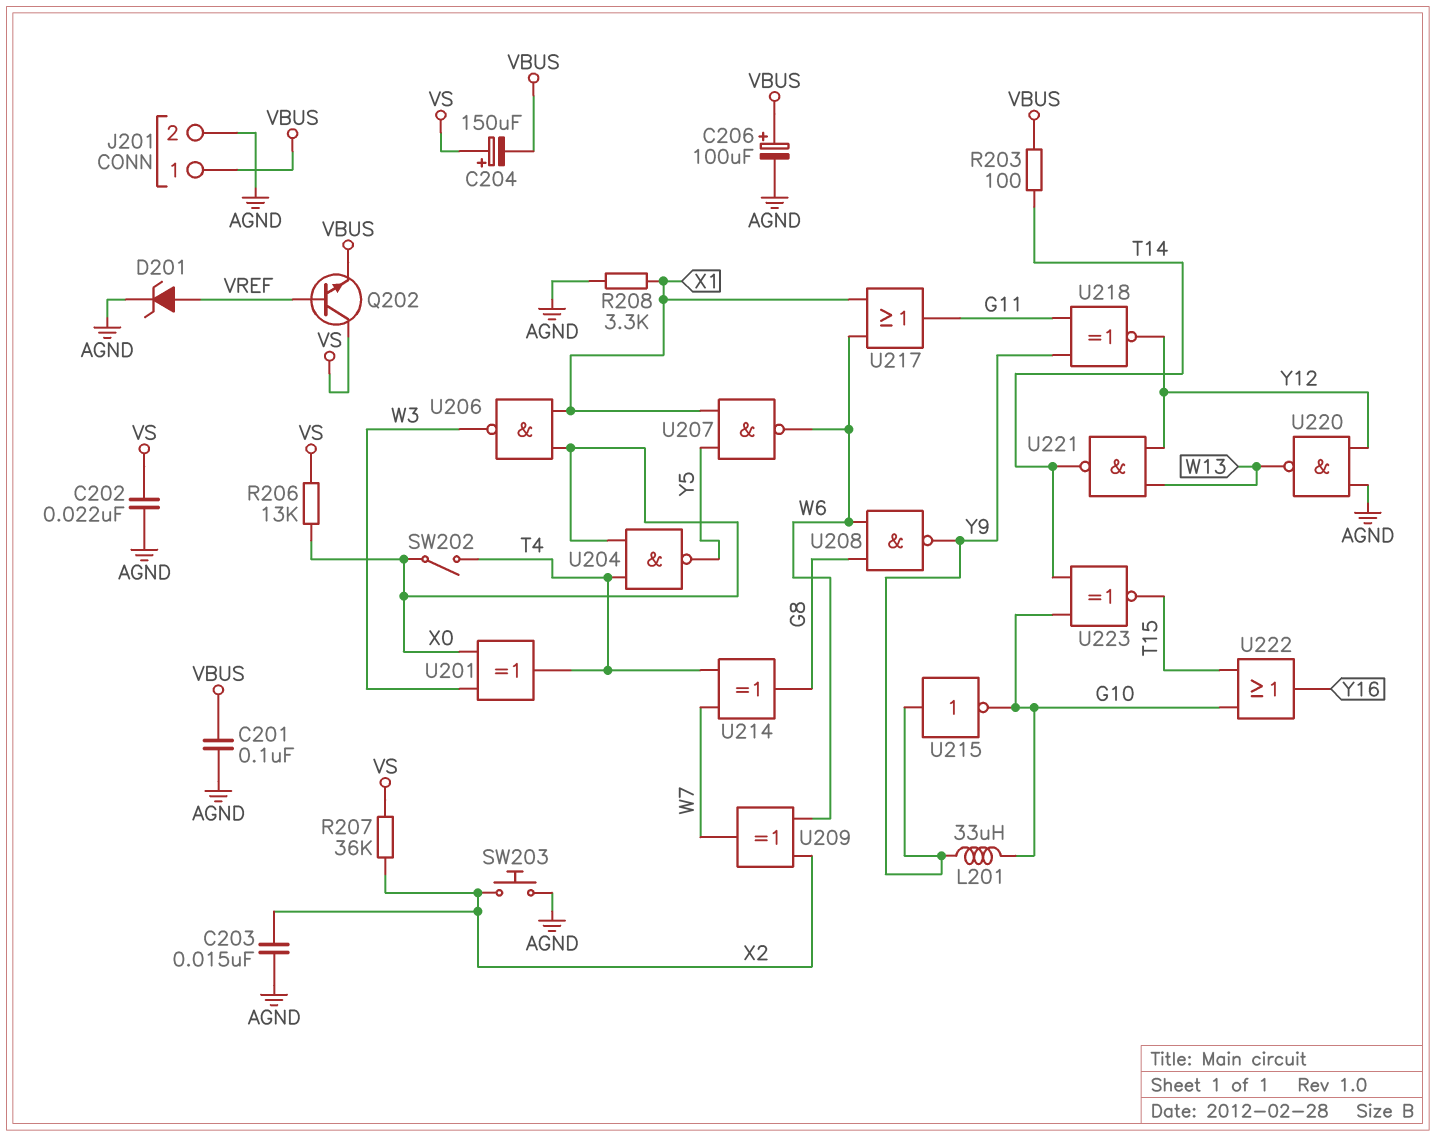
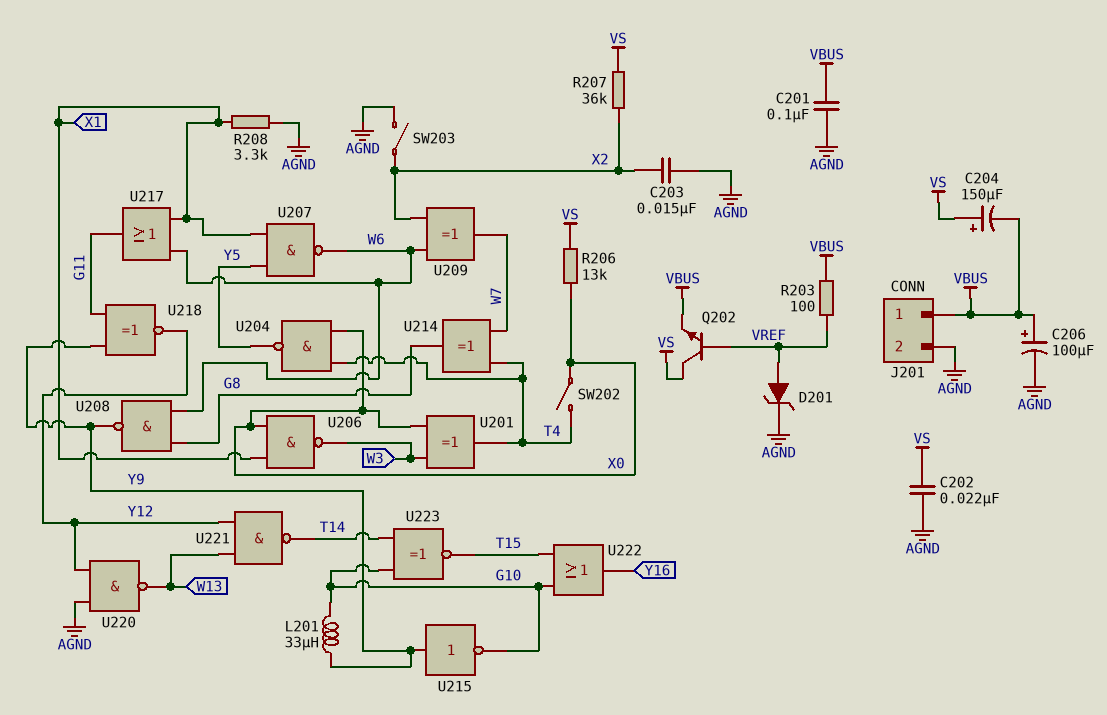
R203: 100 (T14, VBUS) -> 100 (VBUS, VREF)
SW203: button (AGND, X2) -> switch (AGND, X2)

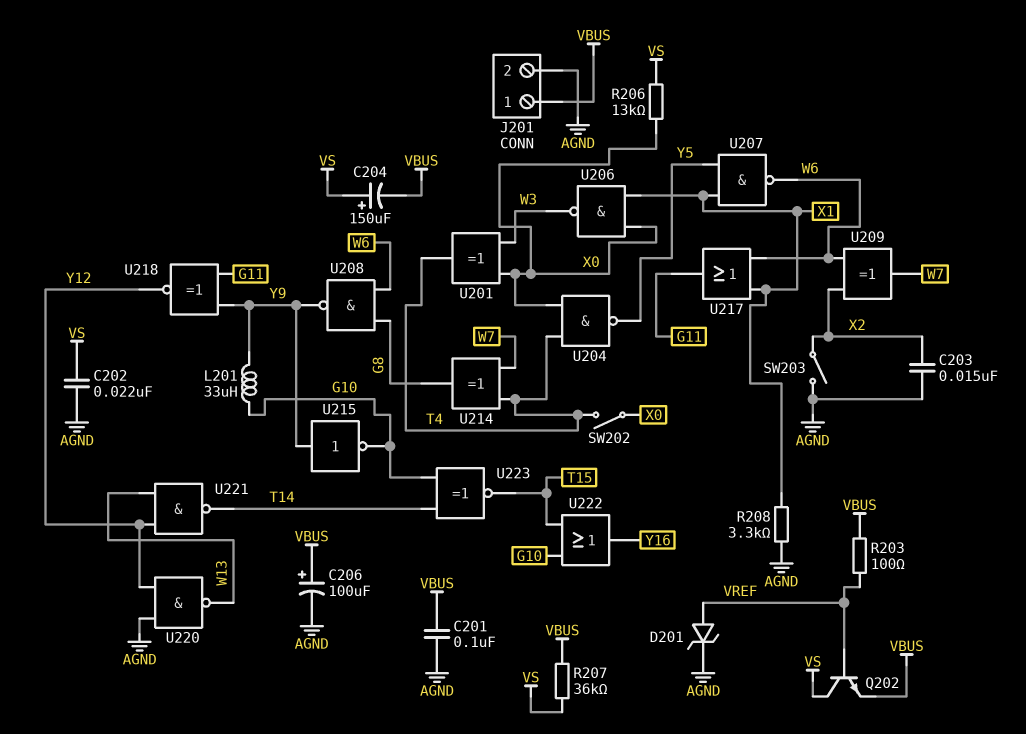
R207: 36k (VS, X2) -> 36k (VBUS, VS)

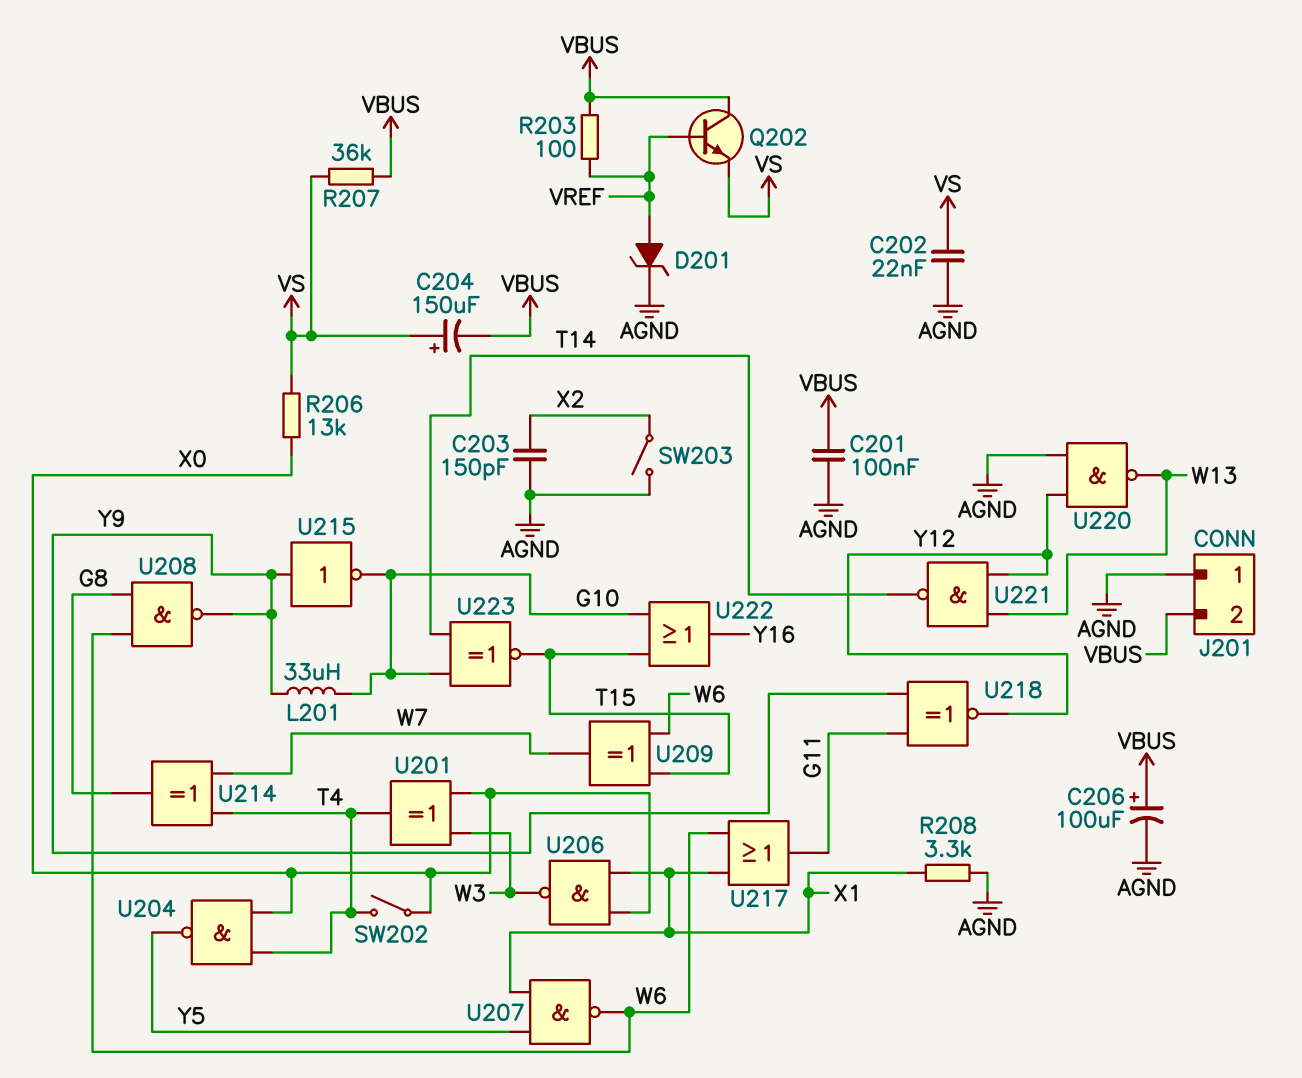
C203: 15nF (AGND, X2) -> 150pF (AGND, X2)
J201 pin 1: VBUS -> AGND
J201 pin 2: AGND -> VBUS
Q202: NPN (B VREF, C VS, E VBUS) -> NPN (B VREF, C VBUS, E VS)
U209: XOR (in W6, in X2, out W7) -> XOR (in T15, in W6, out W7)

